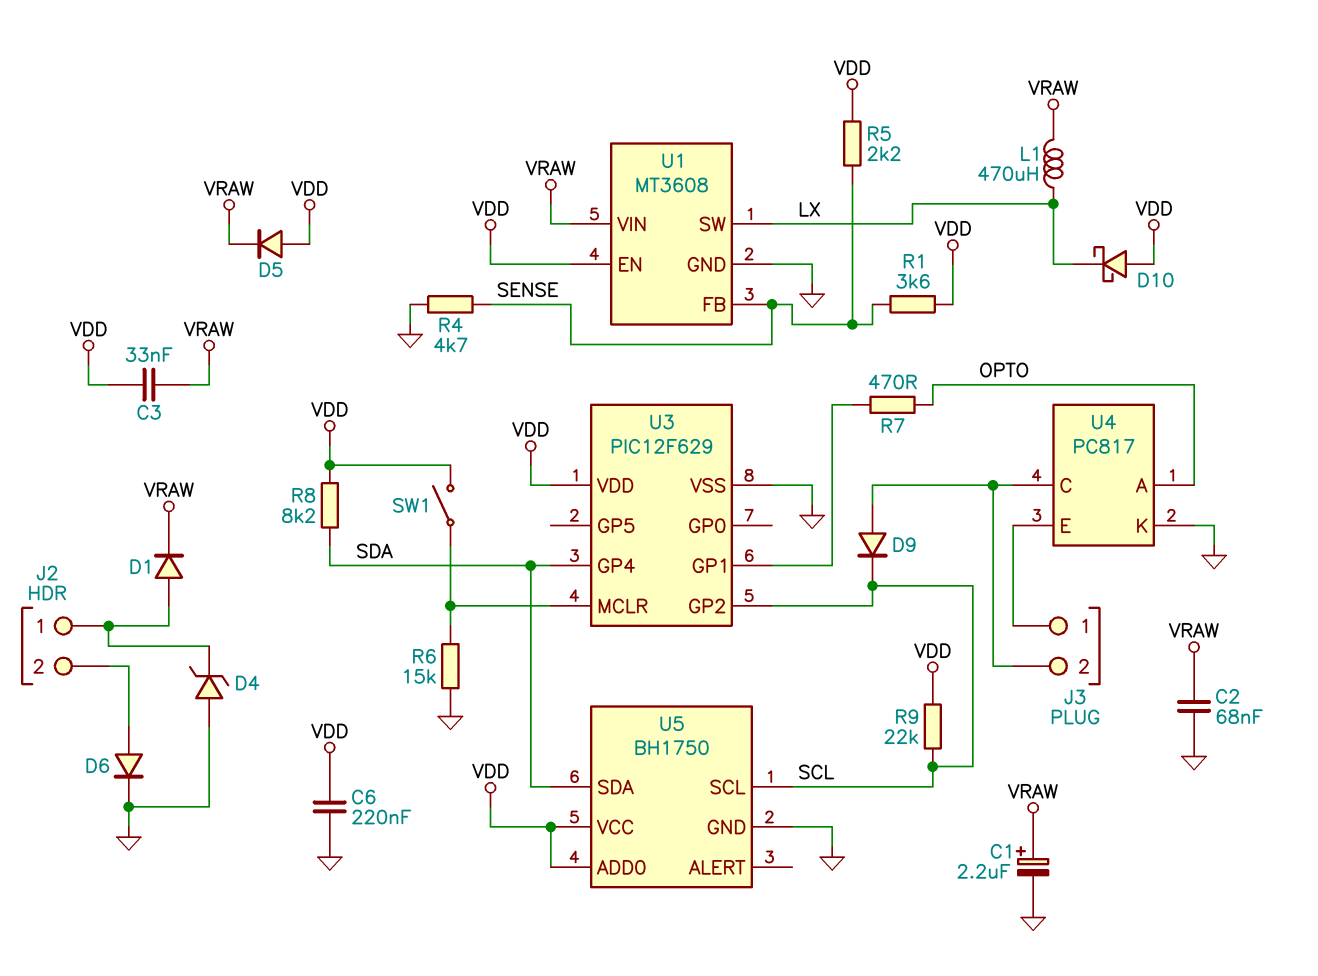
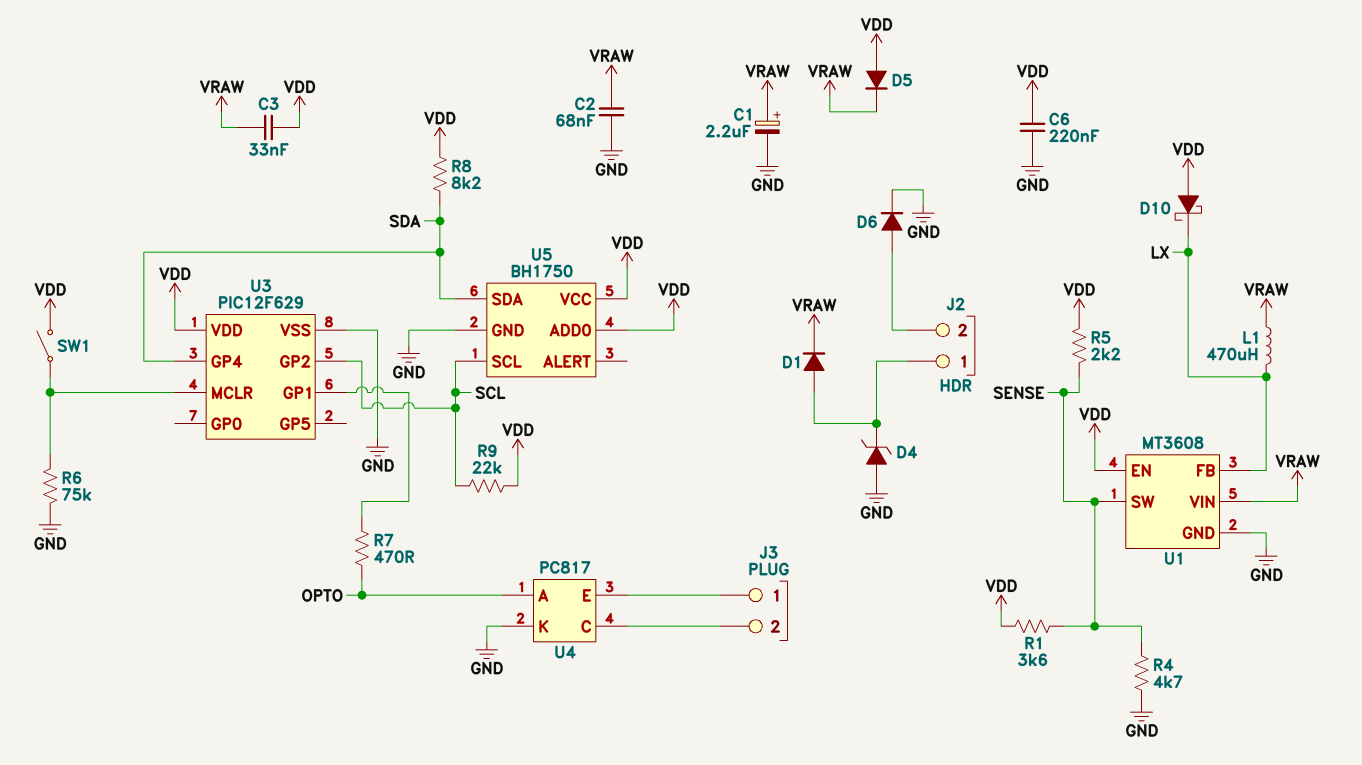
D9: diode (A J3/2, K SCL) -> none
R6: 15k (GND, U3/MCLR) -> 75k (GND, U3/MCLR)
U1 pin FB: SENSE -> LX
U1 pin SW: LX -> SENSE

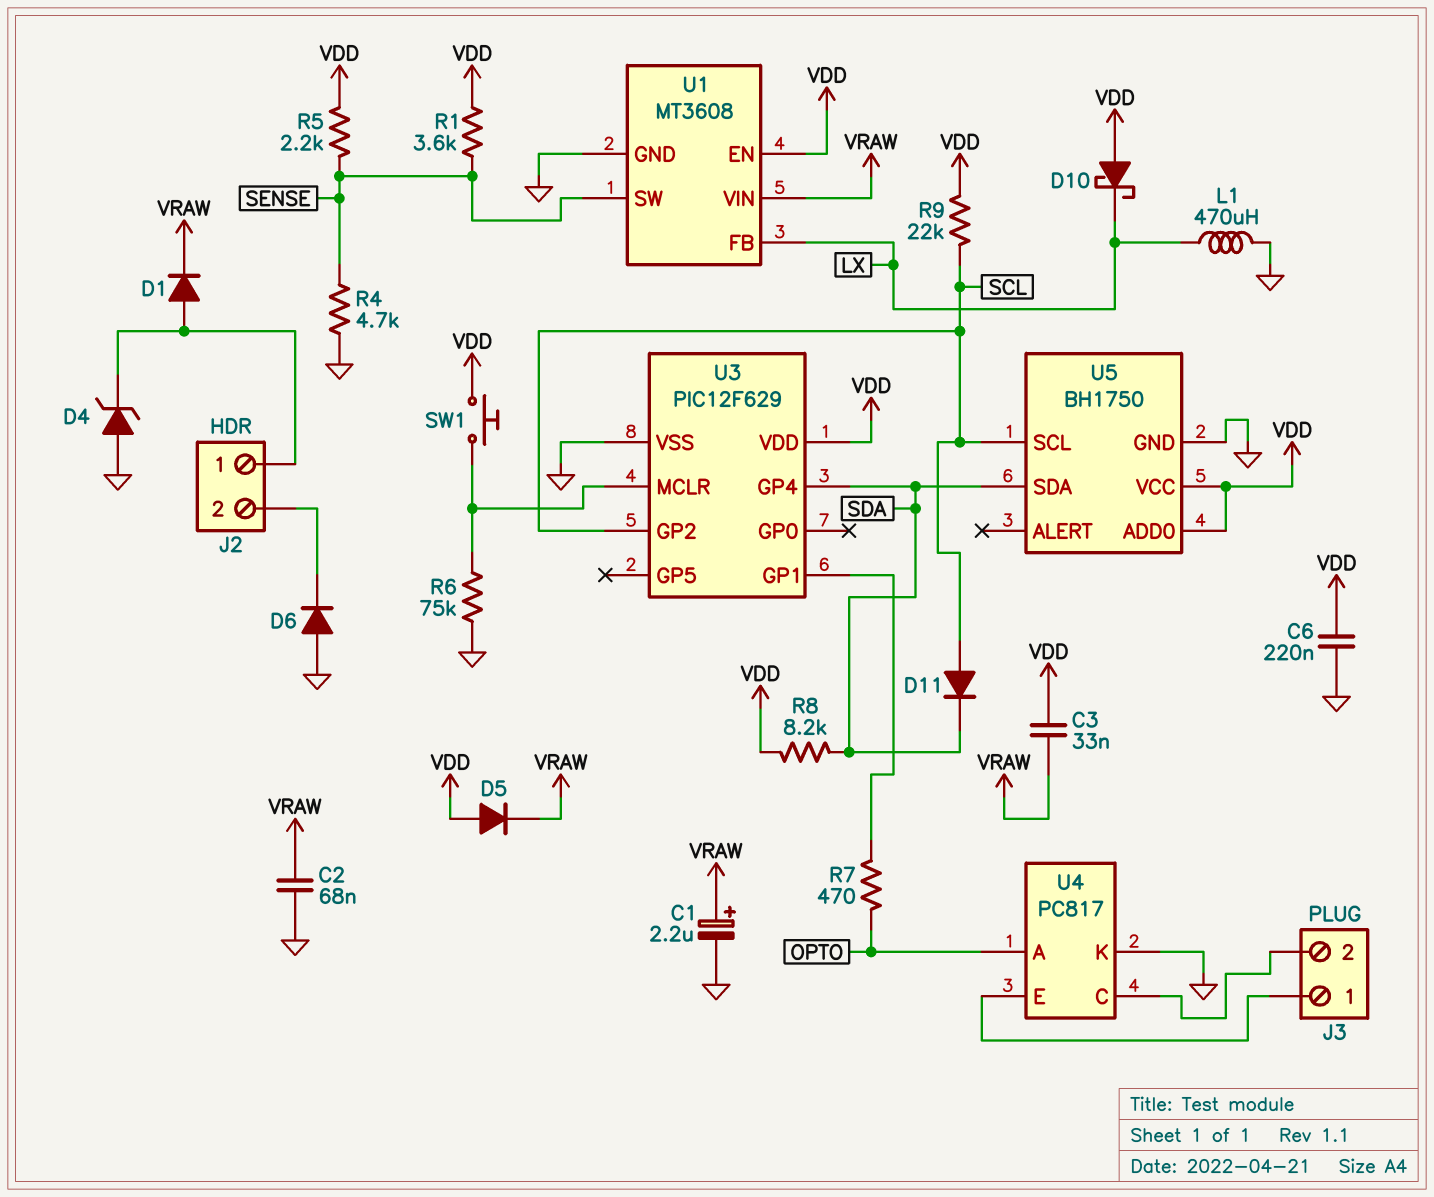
D6: diode (A J2/2, K GND) -> diode (A GND, K J2/2)
D11: none -> diode (A SCL, K SDA)
L1: 470uH (LX, VRAW) -> 470uH (GND, LX)
SW1: switch (U3/MCLR, VDD) -> button (U3/MCLR, VDD)

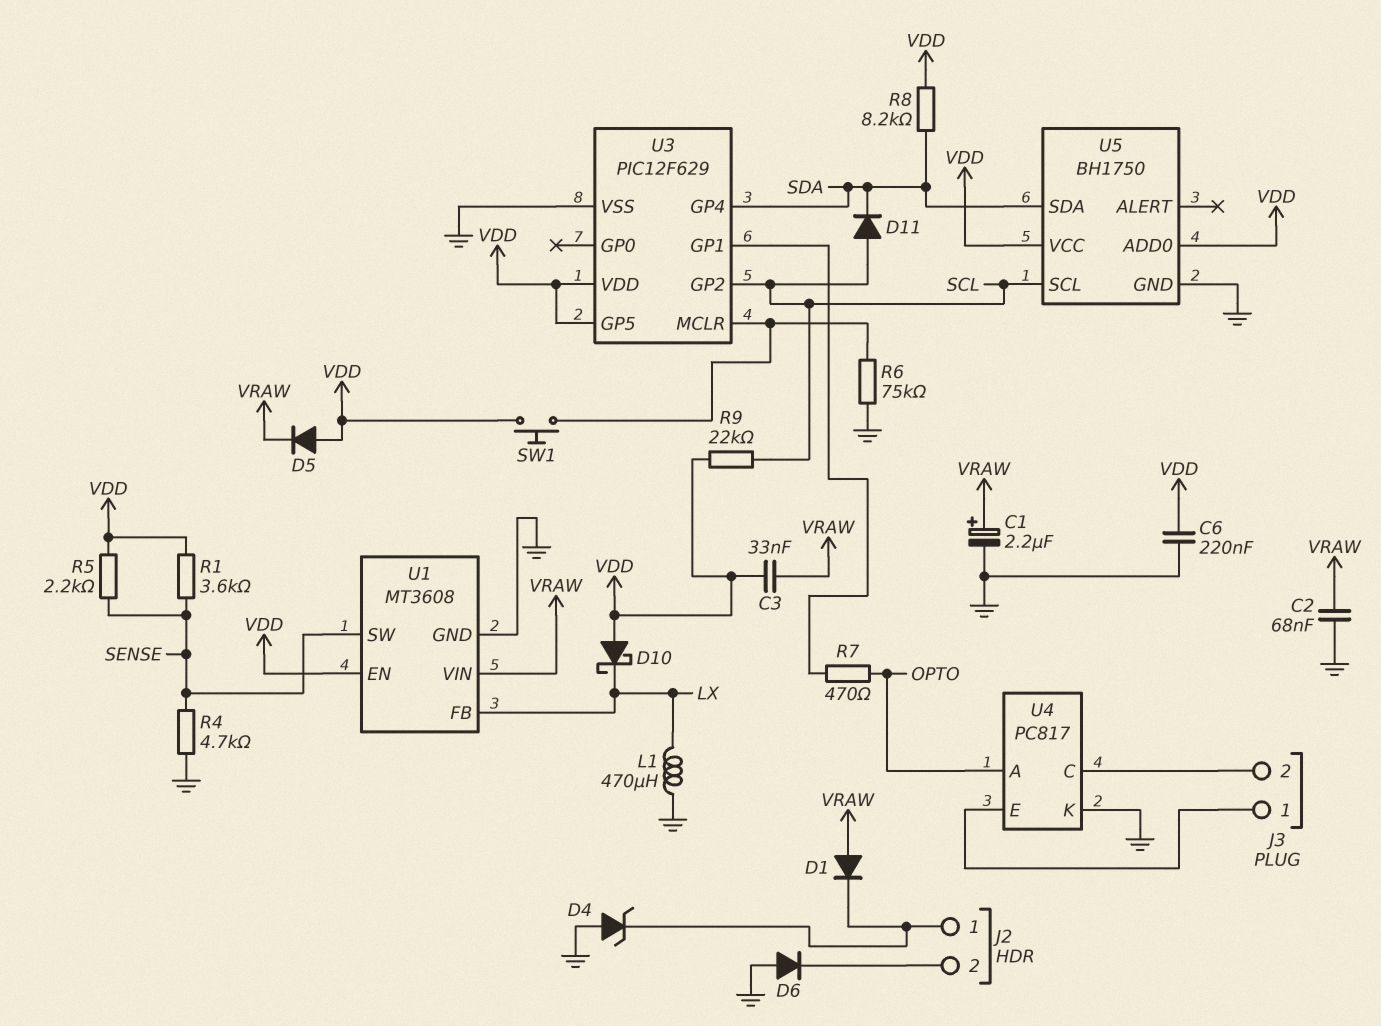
D1: diode (A J2/1, K VRAW) -> diode (A VRAW, K J2/1)
U3 pin GP5: none -> VDD

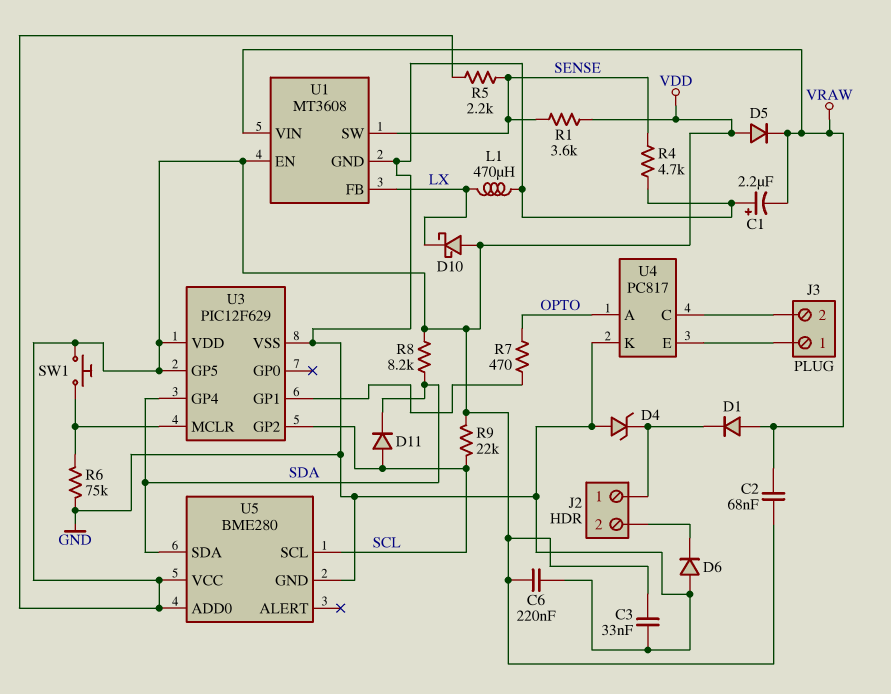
C1: 2.2uF (plus VRAW, minus GND) -> 2.2uF (plus GND, minus VRAW)
C2: 68nF (GND, VRAW) -> 68nF (VDD, VRAW)
C3: 33nF (VDD, VRAW) -> 33nF (GND, VDD)
U5: BH1750 -> BME280

